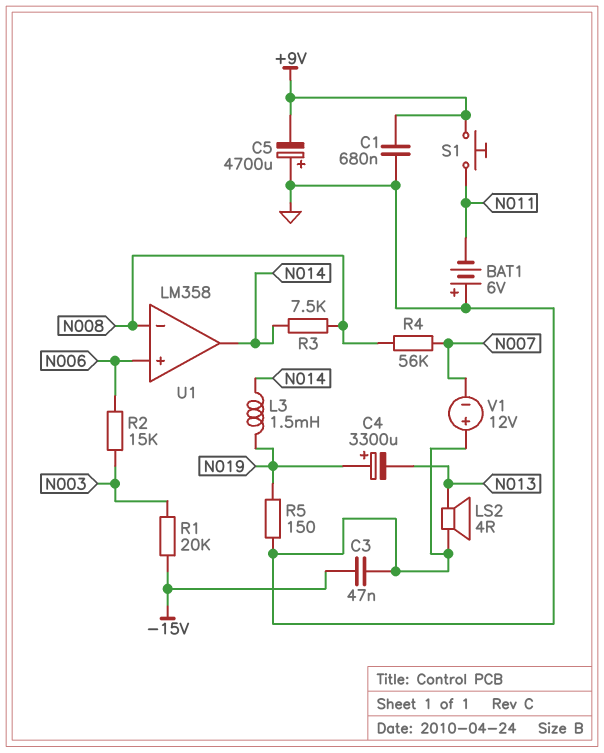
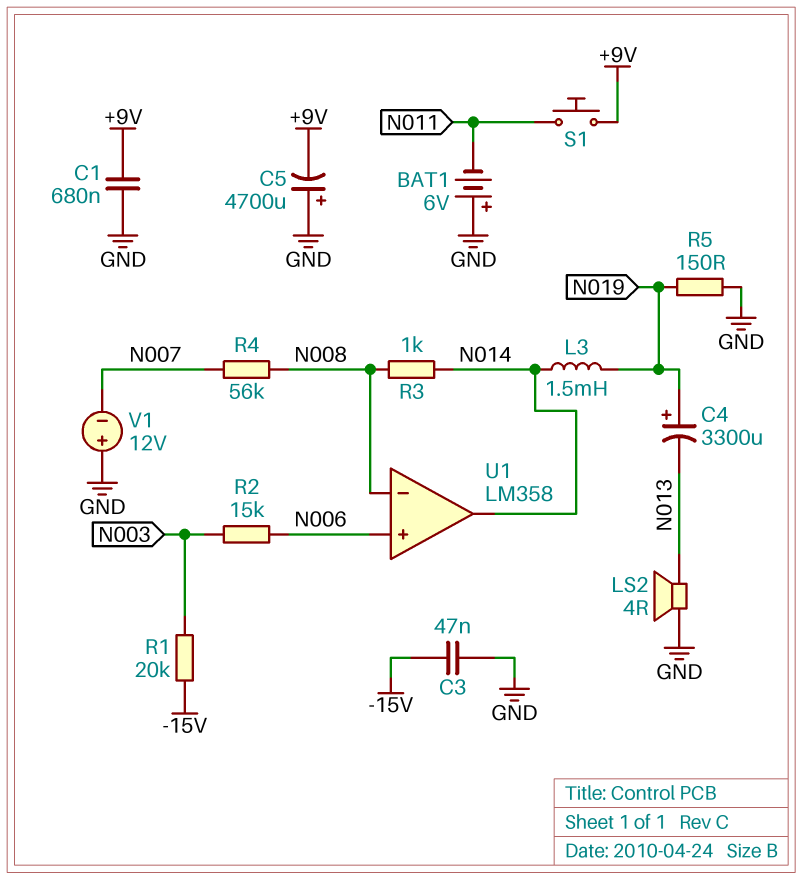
R3: 7.5k (N008, N014) -> 1k (N008, N014)

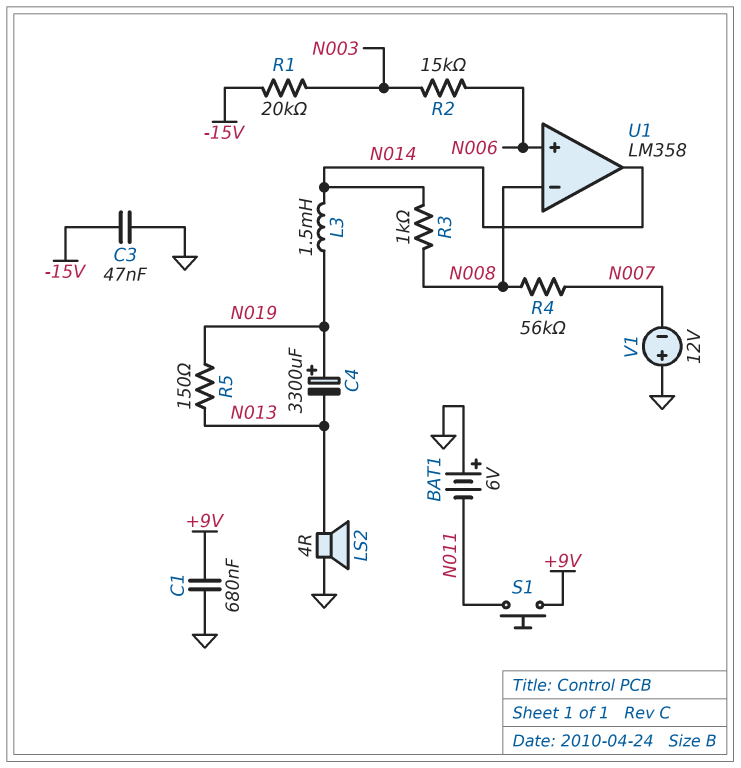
C5: 4700uF (plus GND, minus +9V) -> none
R5: 150 (GND, N019) -> 150 (N013, N019)

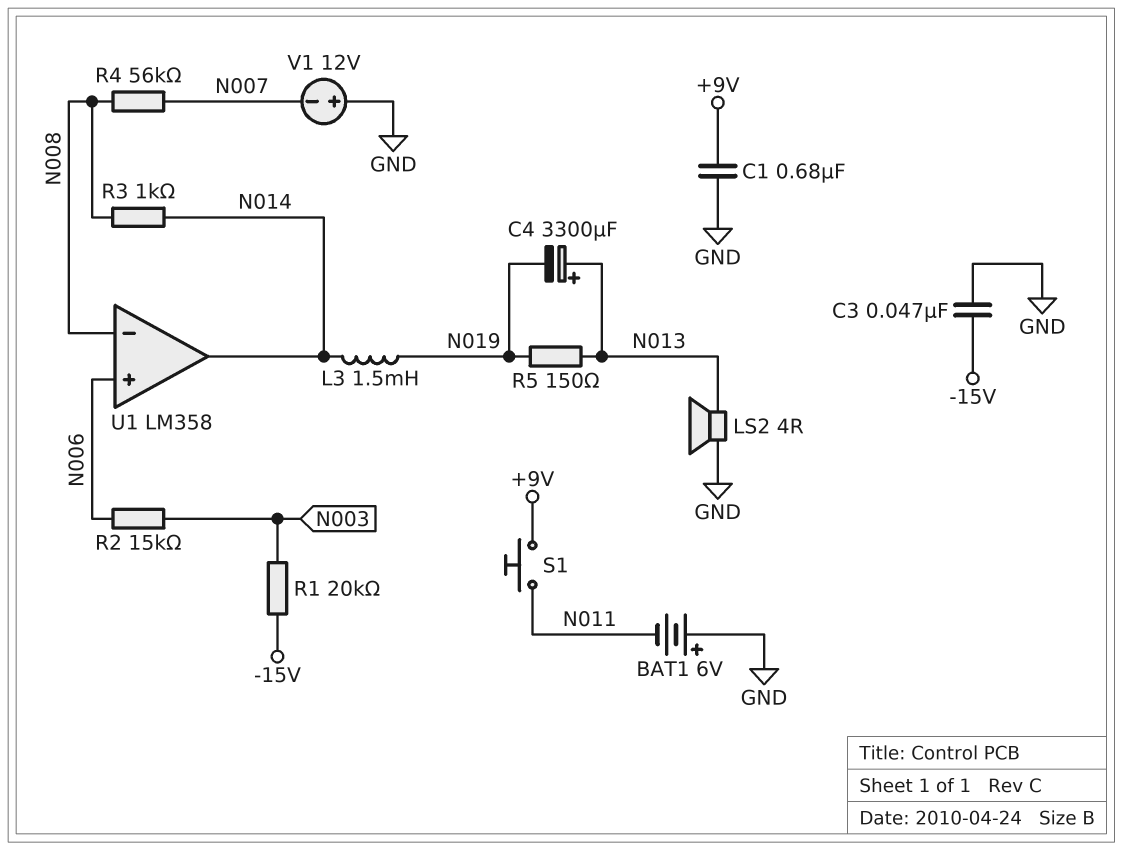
C4: 3300uF (plus N019, minus N013) -> 3300uF (plus N013, minus N019)

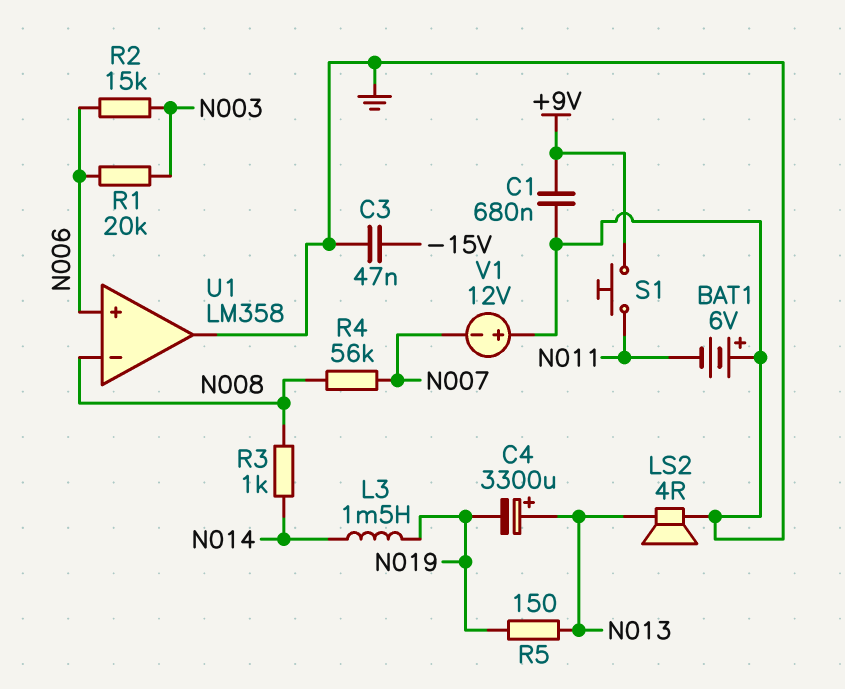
R1: 20k (-15V, N003) -> 20k (N003, N006)
U1 pin out: N014 -> GND

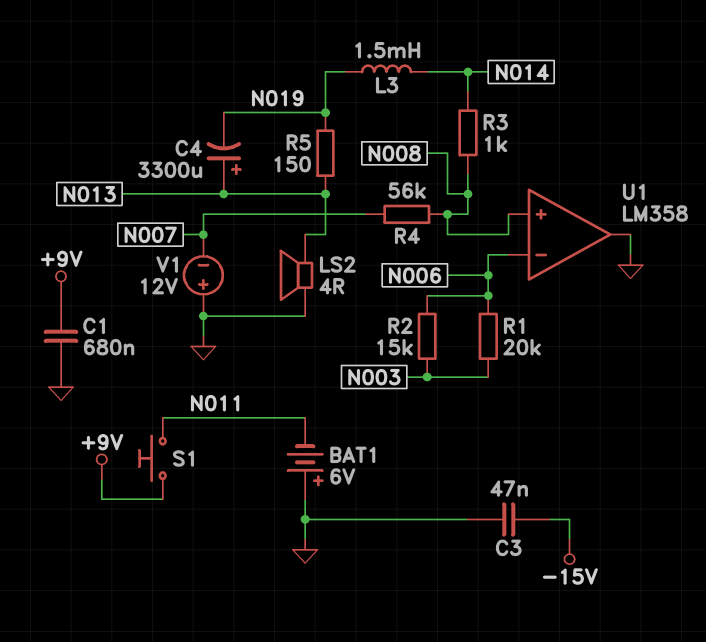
U1 pin in+: N006 -> N008
U1 pin in-: N008 -> N006

